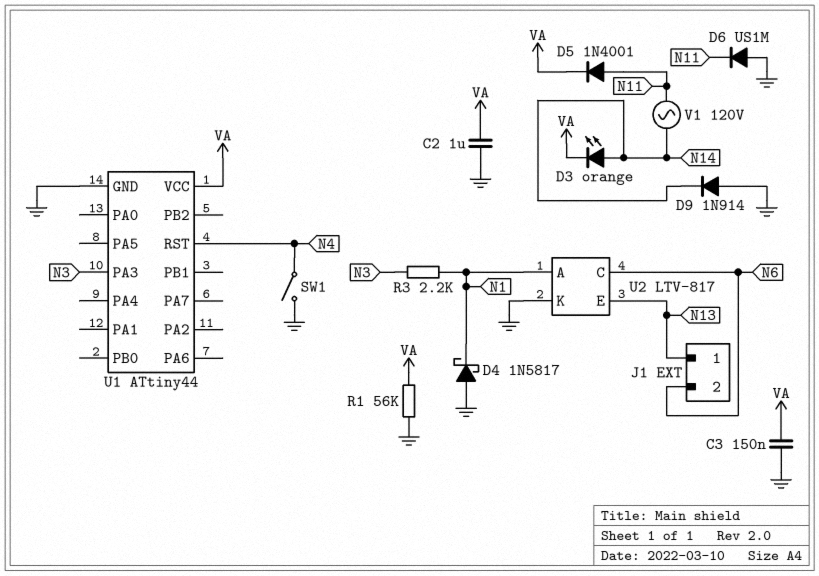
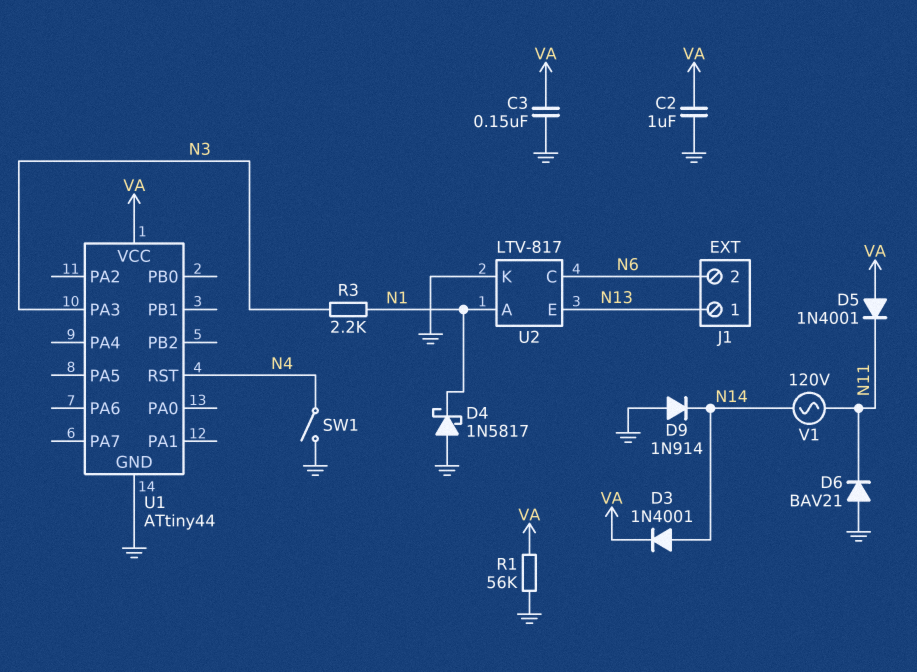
D3: LED orange (A N14, K VA) -> diode 1N4001 (A N14, K VA)
D5: diode 1N4001 (A N11, K VA) -> diode 1N4001 (A VA, K N11)
D6: diode US1M (A GND, K N11) -> diode BAV21 (A GND, K N11)

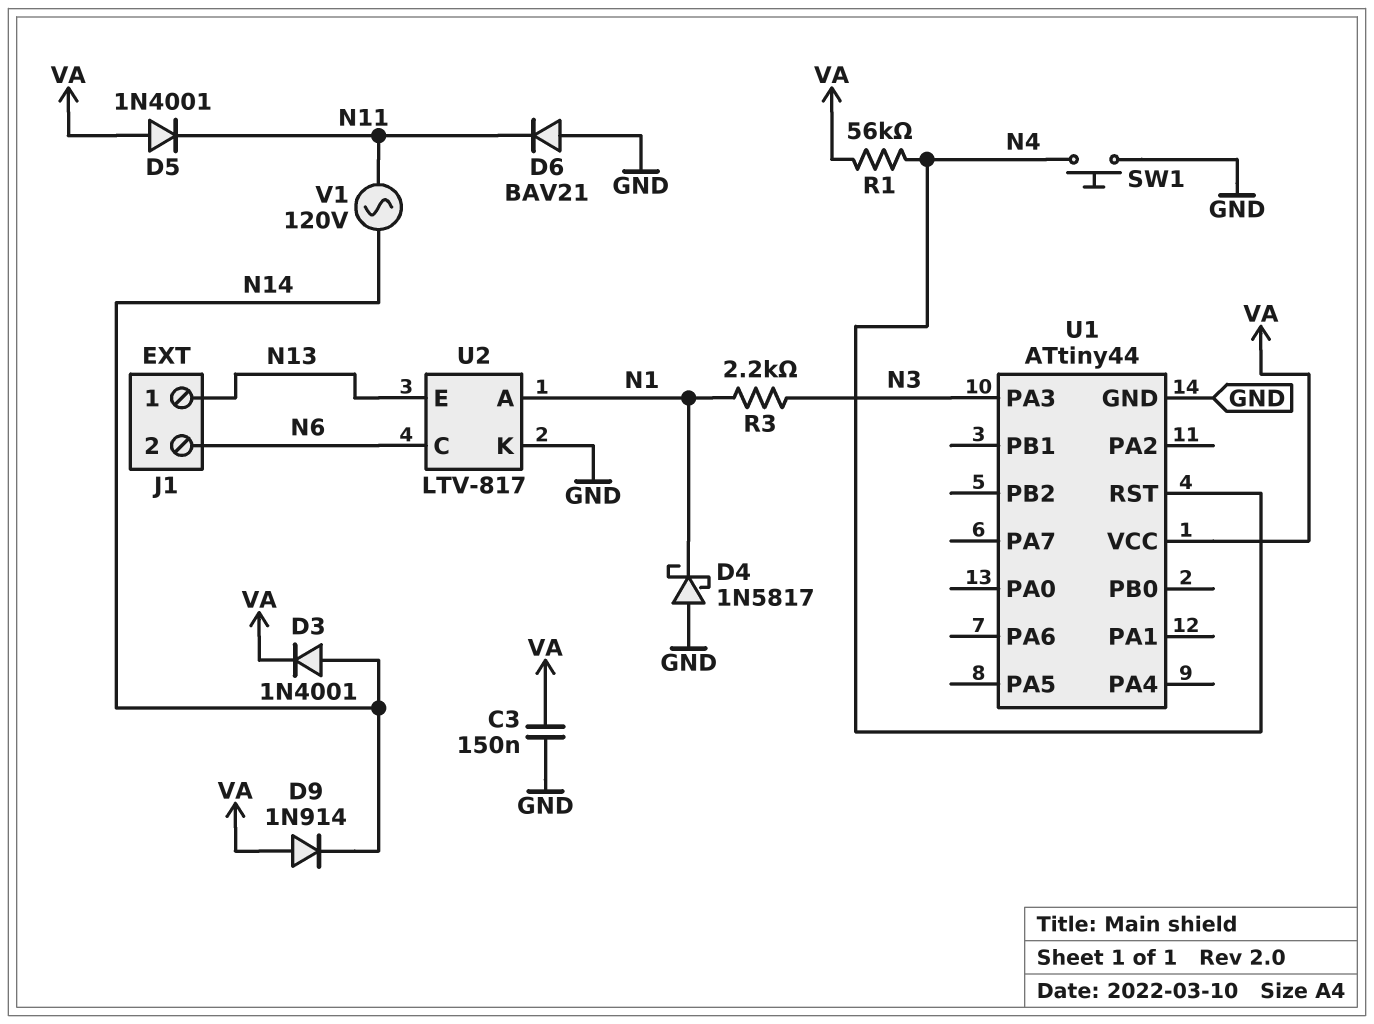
C2: 1uF (GND, VA) -> none
D9: diode 1N914 (A GND, K N14) -> diode 1N914 (A VA, K N14)
R1: 56k (GND, VA) -> 56k (N4, VA)
SW1: switch (GND, N4) -> button (GND, N4)

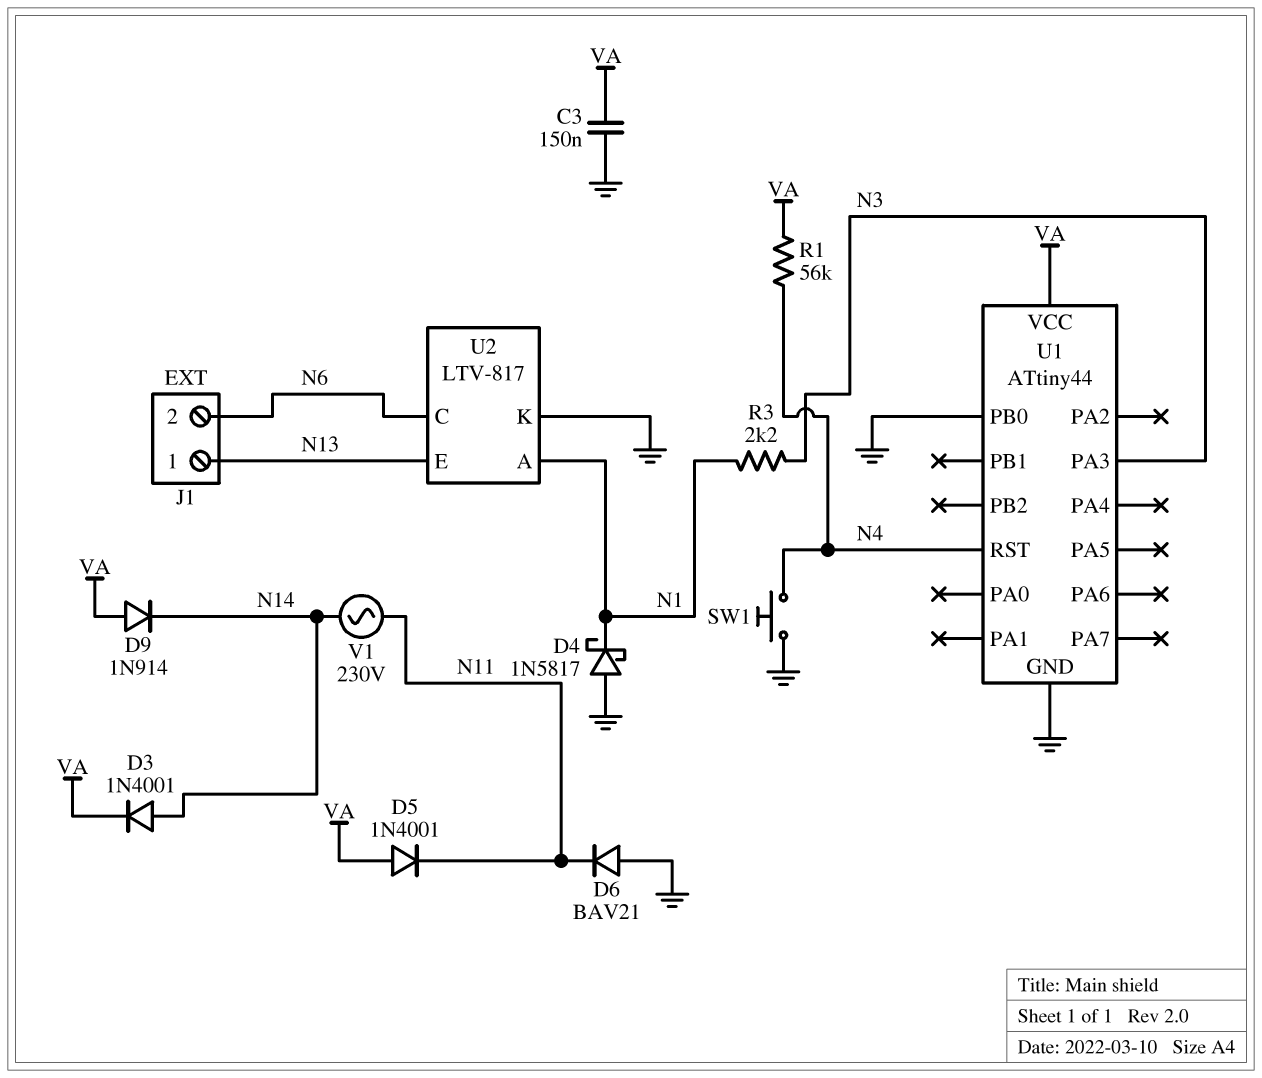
U1 pin PB0: none -> GND
V1: AC 120V (N11, N14) -> AC 230V (N11, N14)

